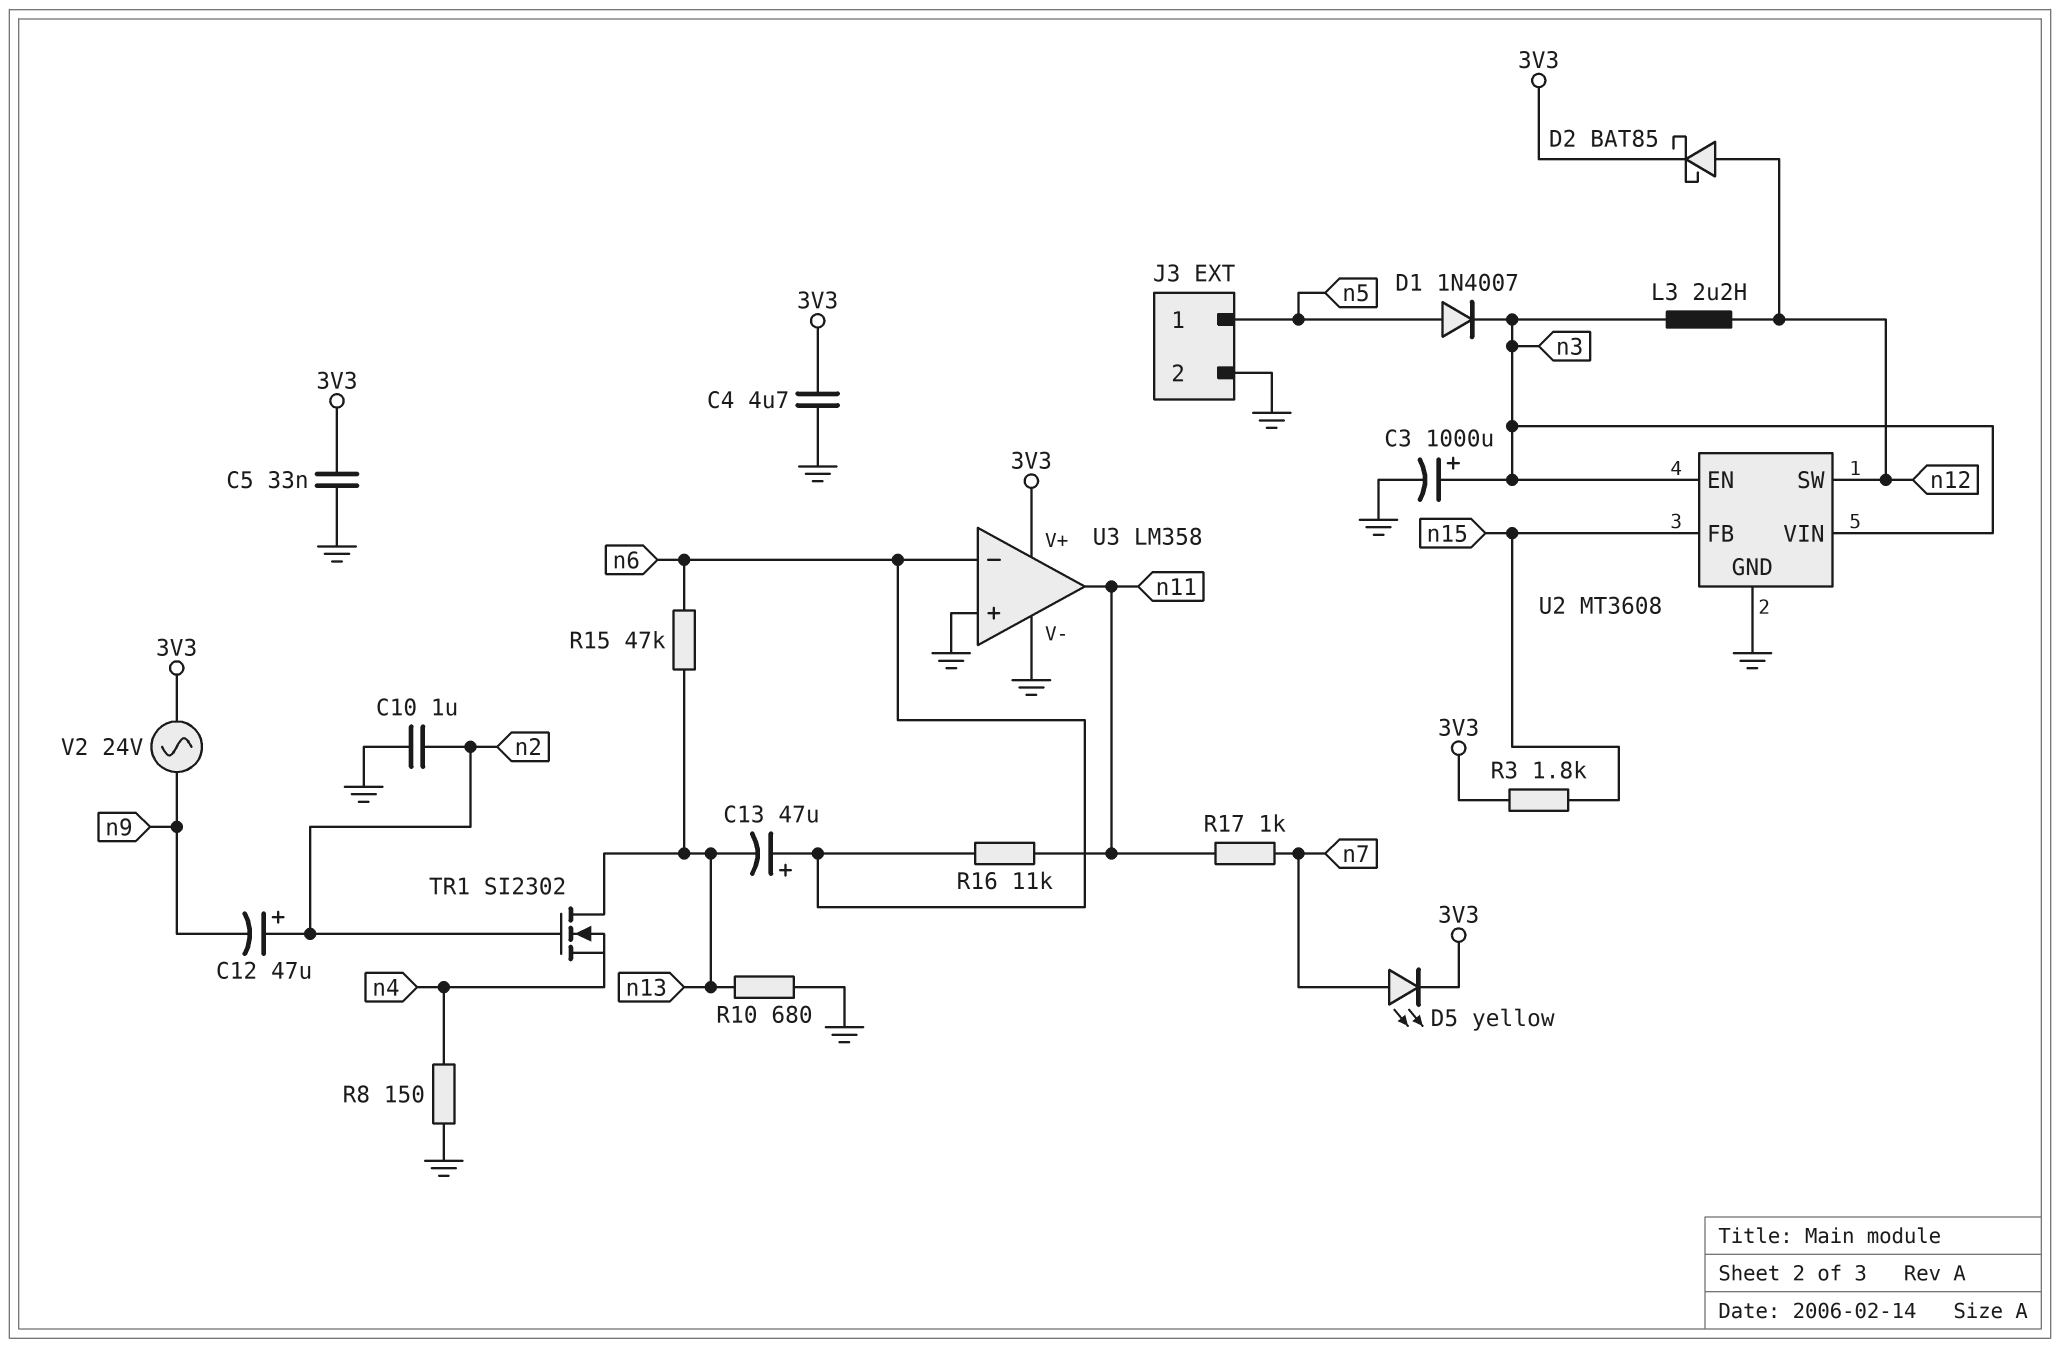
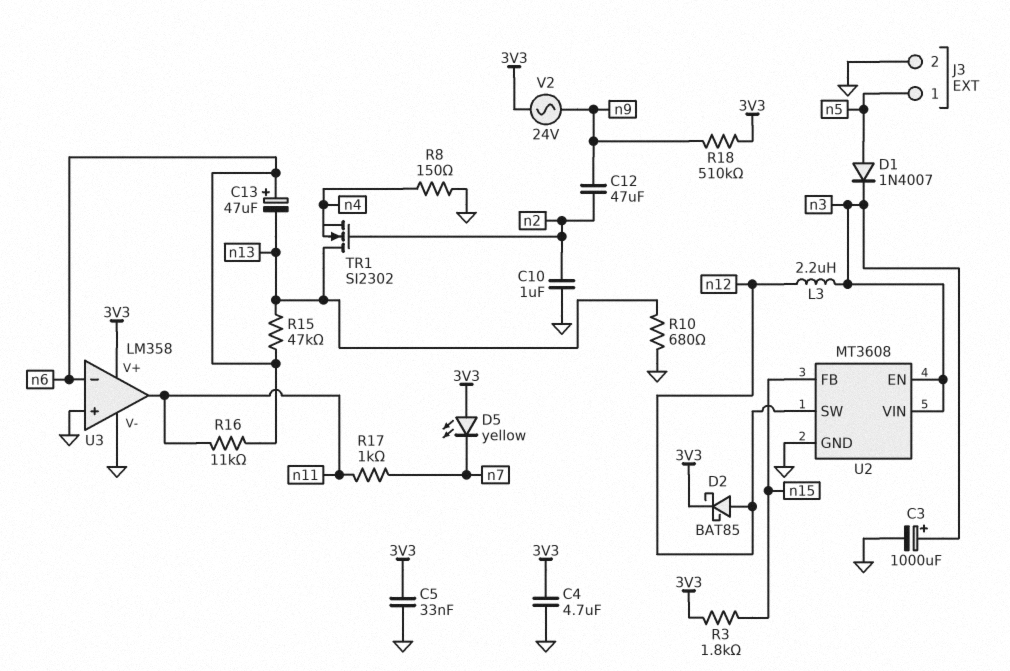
C12: 47uF (plus n2, minus n9) -> 47uF (n2, n9)
D5: LED yellow (A n7, K 3V3) -> LED yellow (A 3V3, K n7)
R18: none -> 510k (3V3, n9)

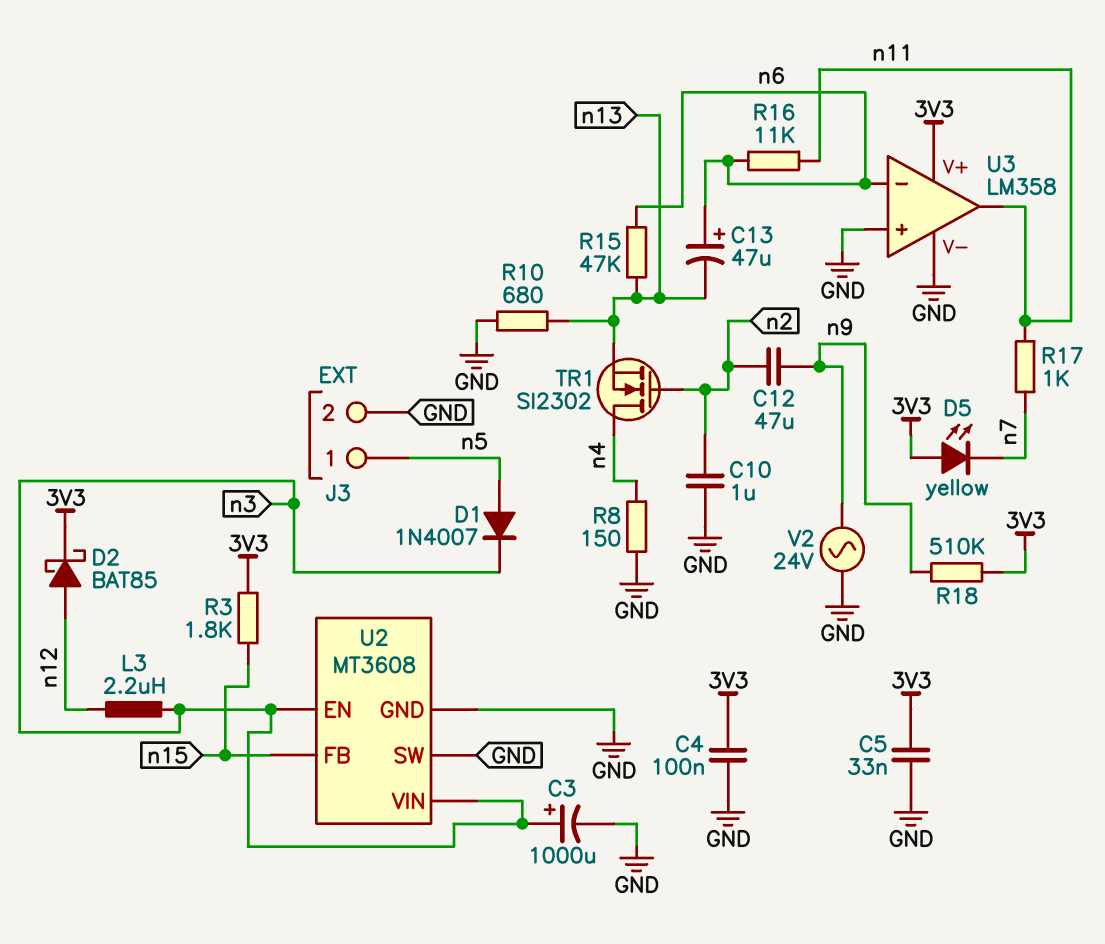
C4: 4.7uF (3V3, GND) -> 100nF (3V3, GND)
TR1: NMOS SI2302 (G n2, D n13, S n4) -> NMOS SI2302 (G n2, D n4, S n13)
U2 pin SW: n12 -> GND
V2: AC 24V (3V3, n9) -> AC 24V (GND, n9)

